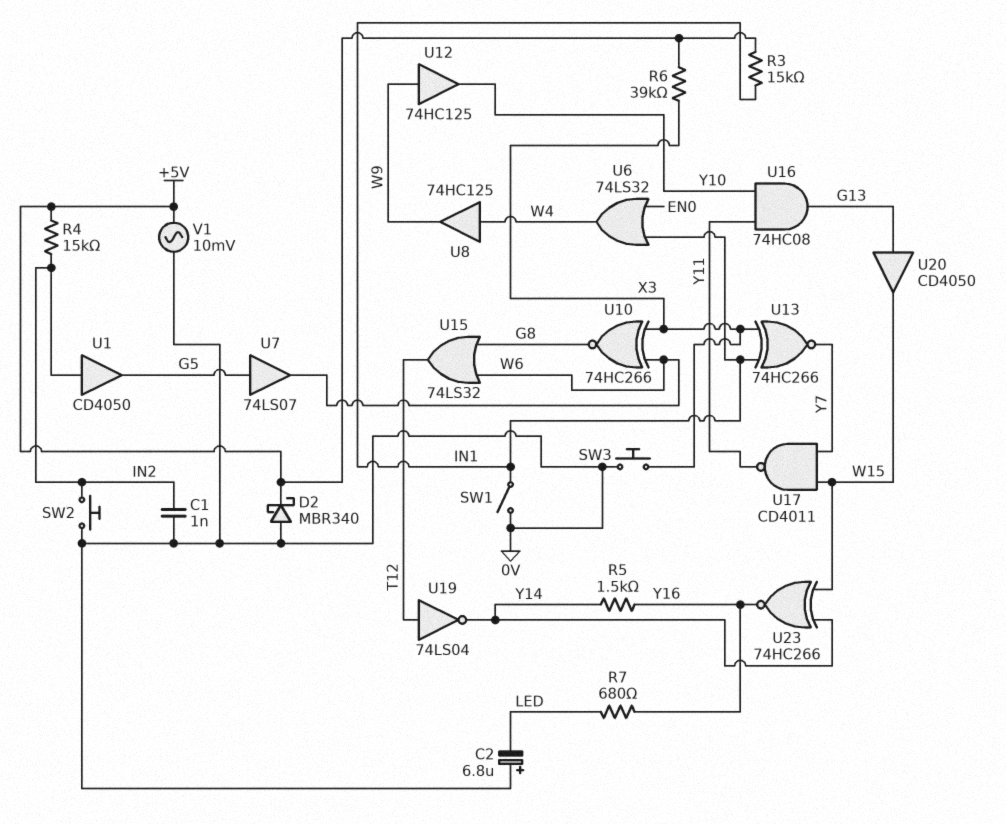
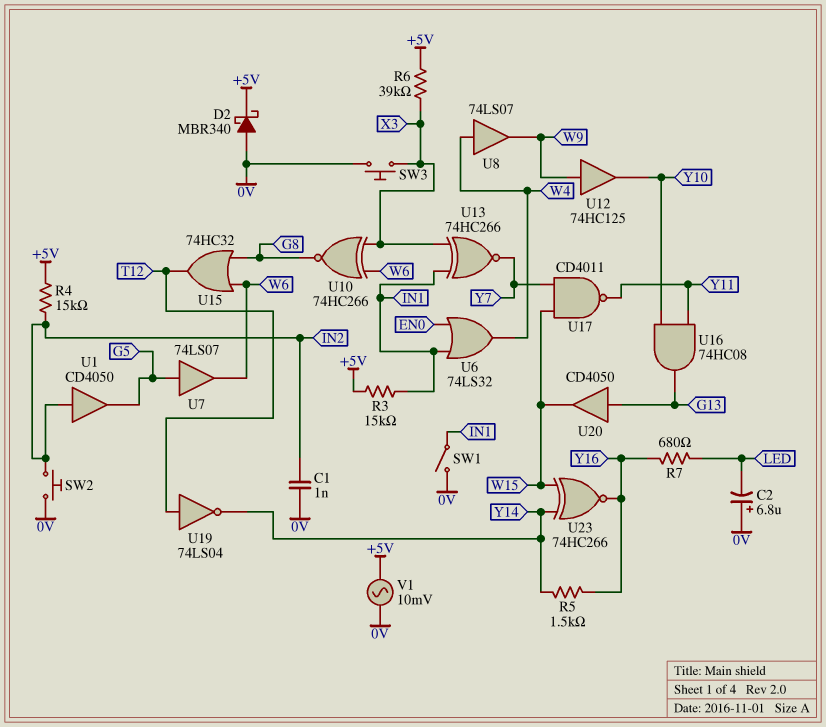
U8: buffer 74HC125 (in W4, out W9) -> buffer 74LS07 (in W4, out W9)
U15: OR 74LS32 (in G8, in W6, out T12) -> OR 74HC32 (in G8, in W6, out T12)

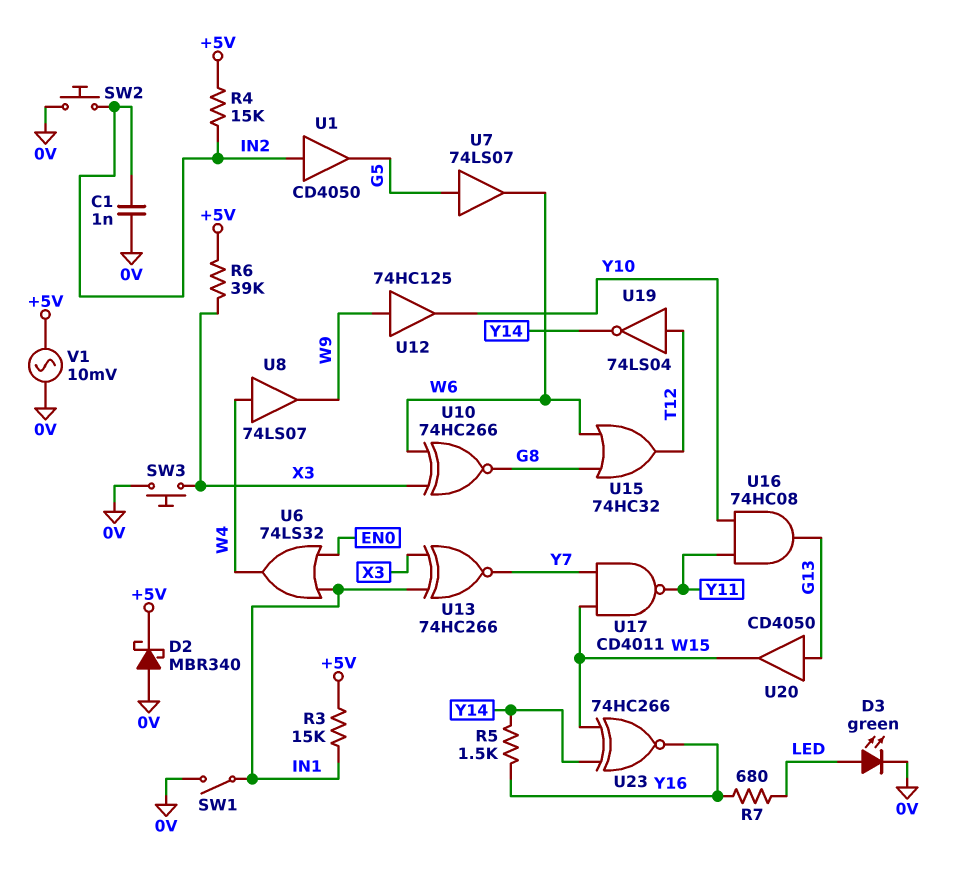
C2: 6.8uF (plus 0V, minus LED) -> none
D3: none -> LED green (A LED, K 0V)

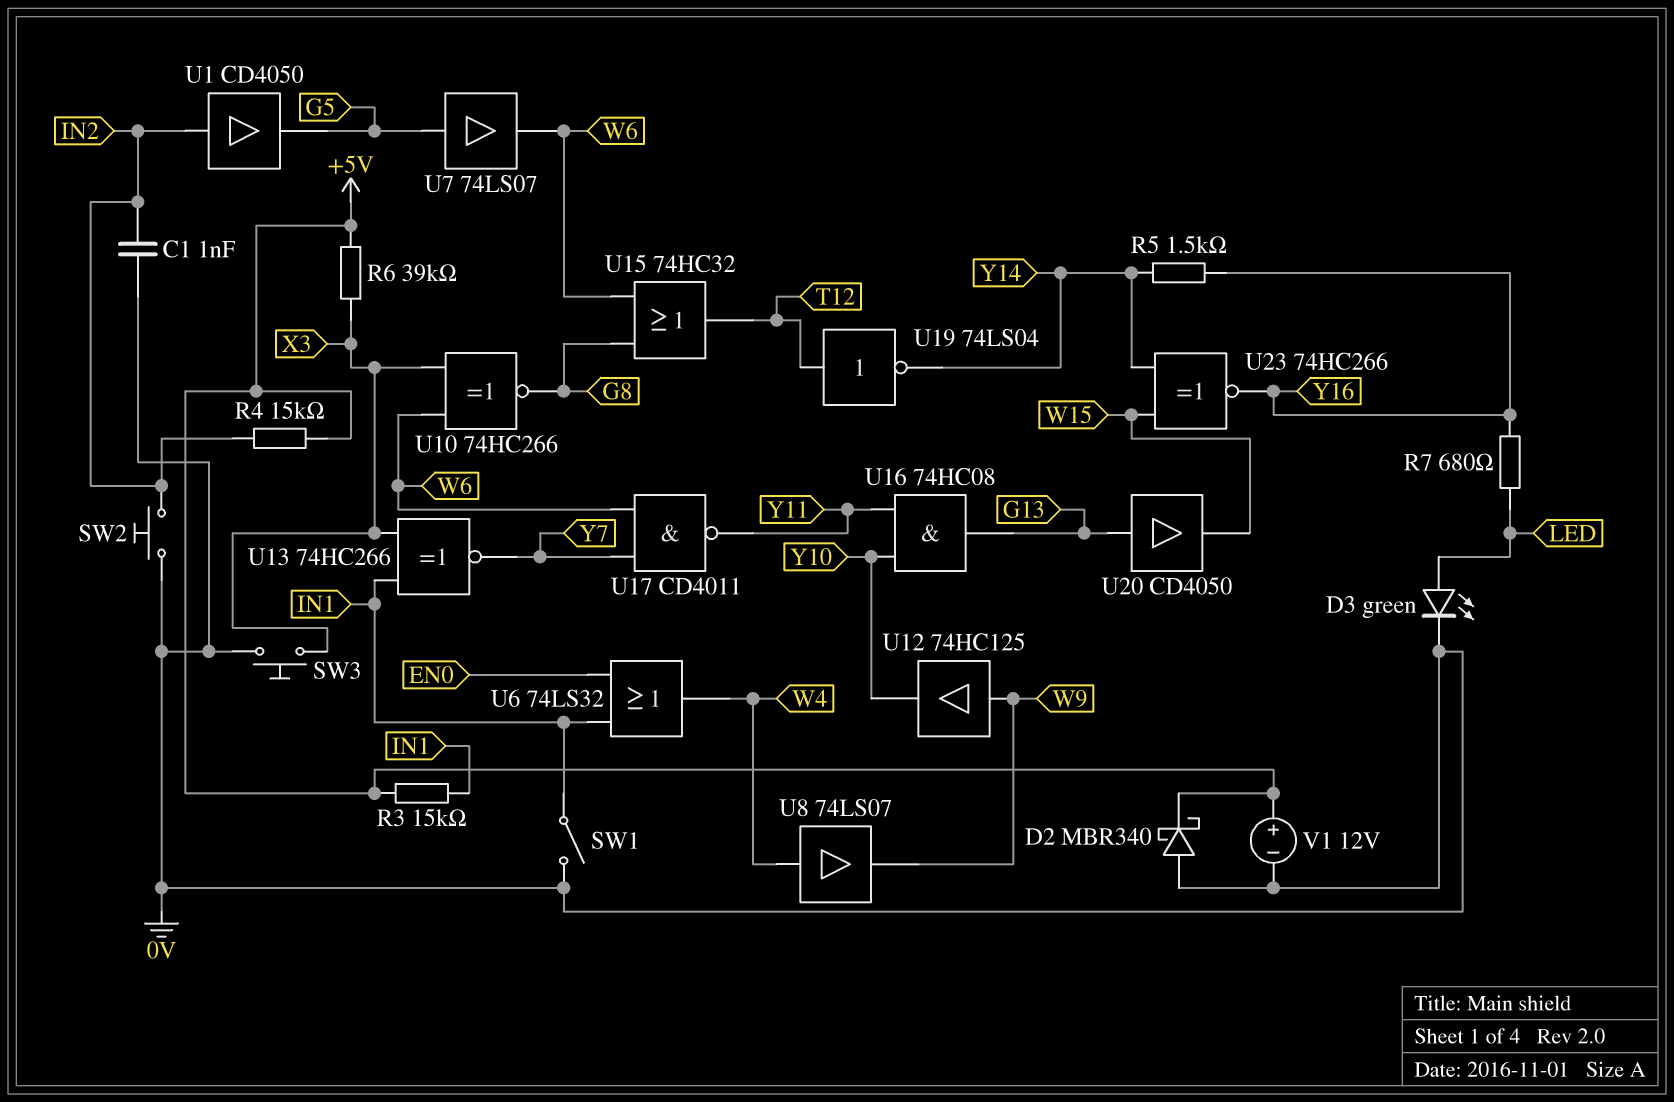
U17: NAND CD4011 (in W15, in Y7, out Y11) -> NAND CD4011 (in W6, in Y7, out Y11)
V1: AC 10mV (+5V, 0V) -> 12V (plus +5V, minus 0V)

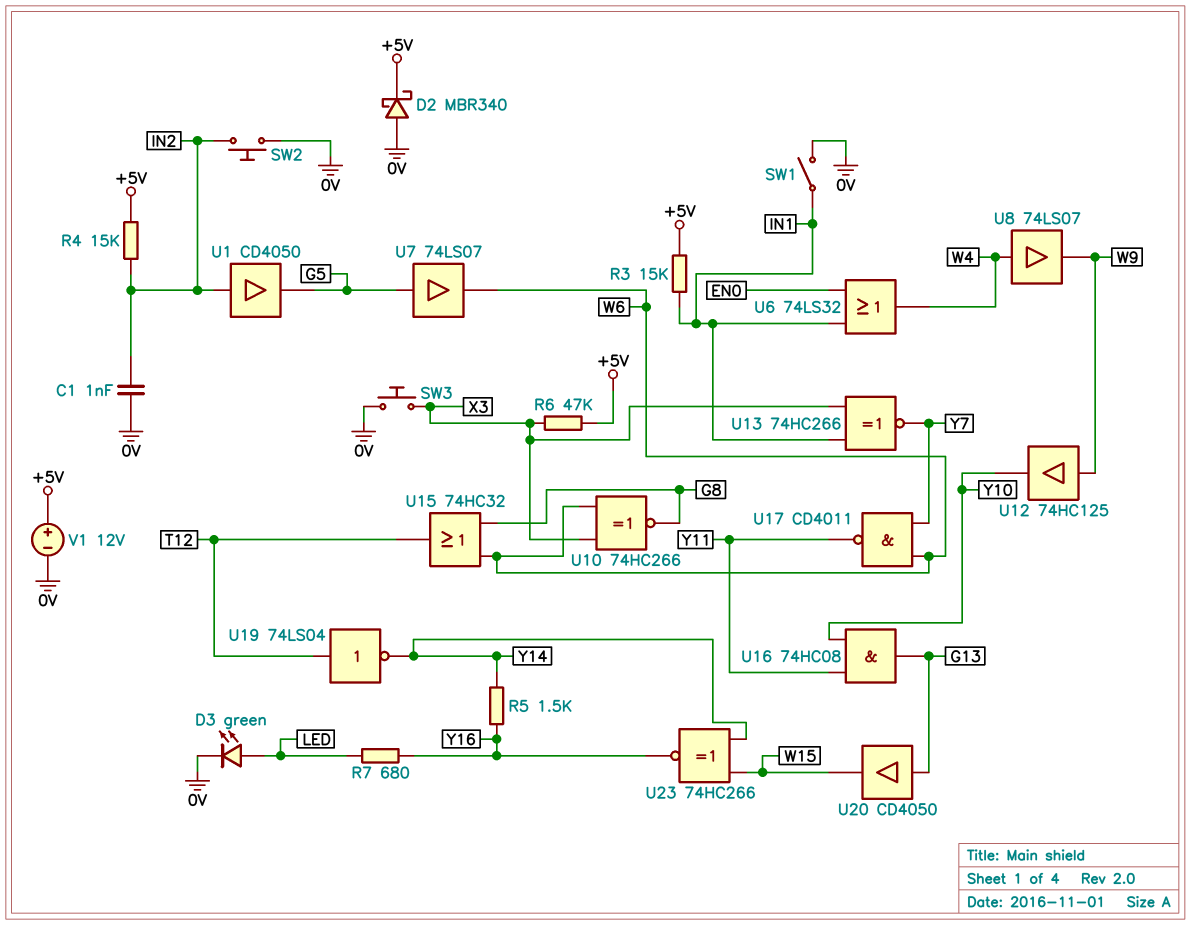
R6: 39k (+5V, X3) -> 47k (+5V, X3)

